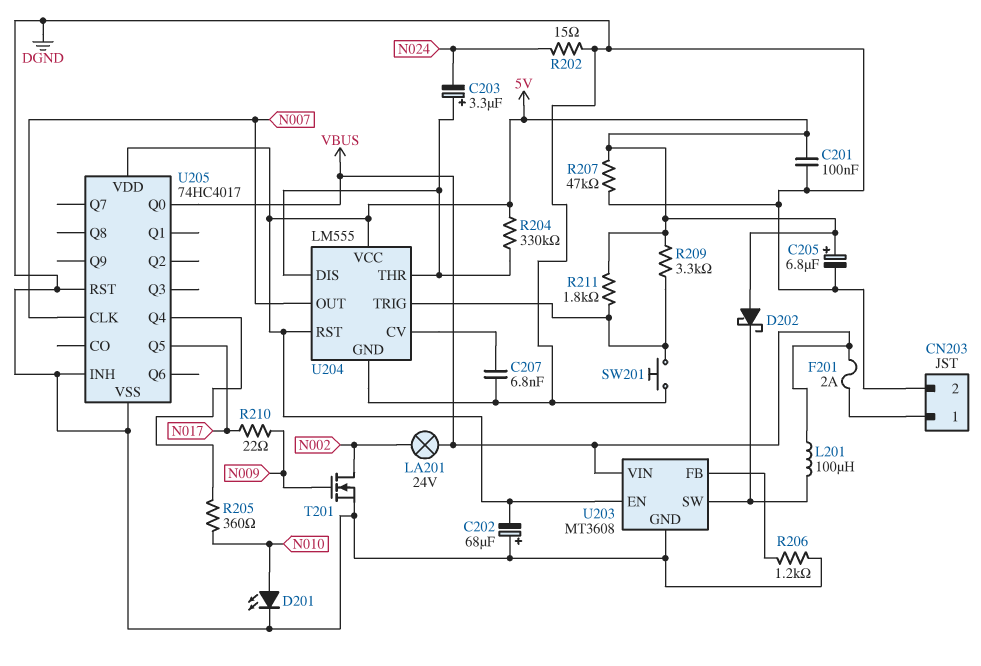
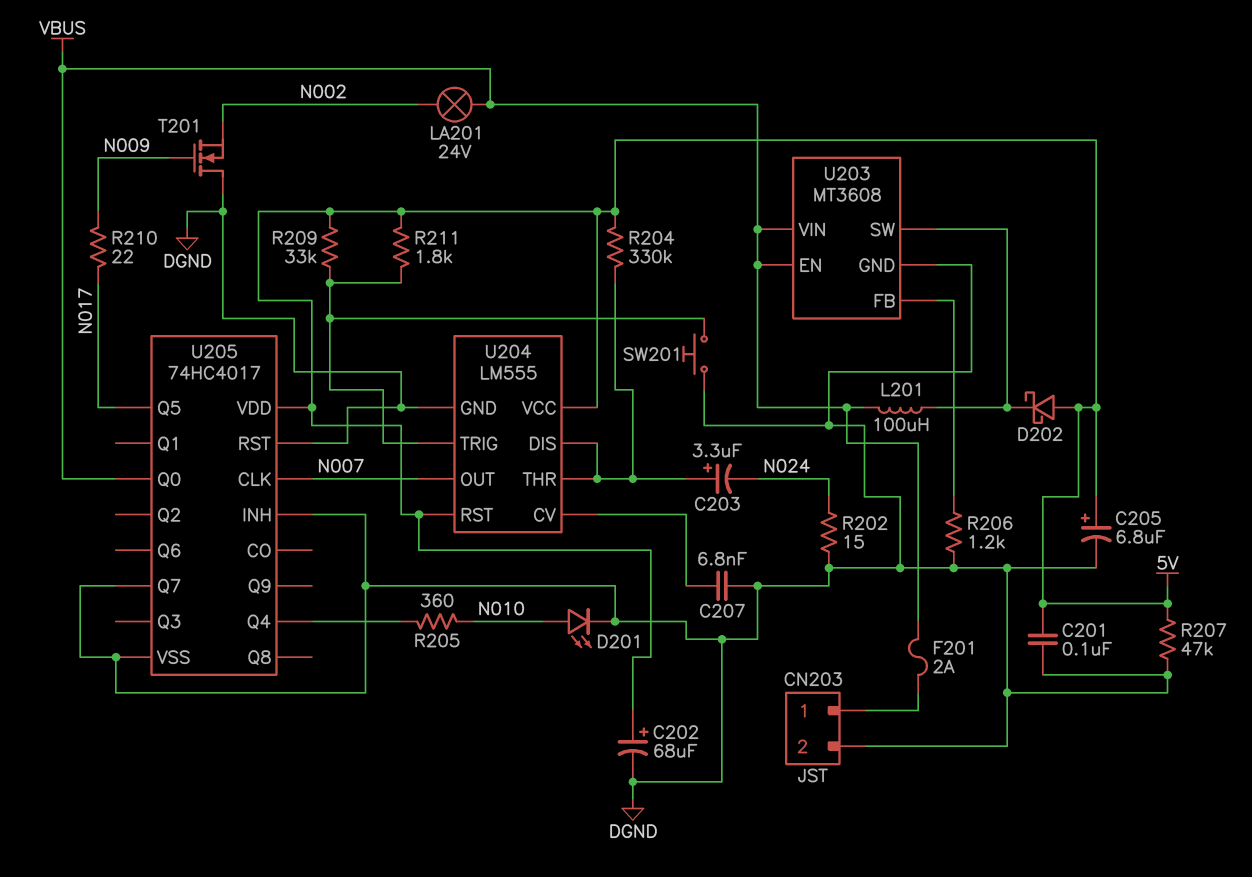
C202: 68uF (plus DGND, minus 5V) -> 68uF (plus 5V, minus DGND)
R209: 3.3k (5V, U204/TRIG) -> 33k (5V, U204/TRIG)
T201: NMOS (G N009, D N002, S DGND) -> NMOS (G N009, D DGND, S N002)
U203 pin EN: 5V -> VBUS
U205 pin Q7: none -> DGND

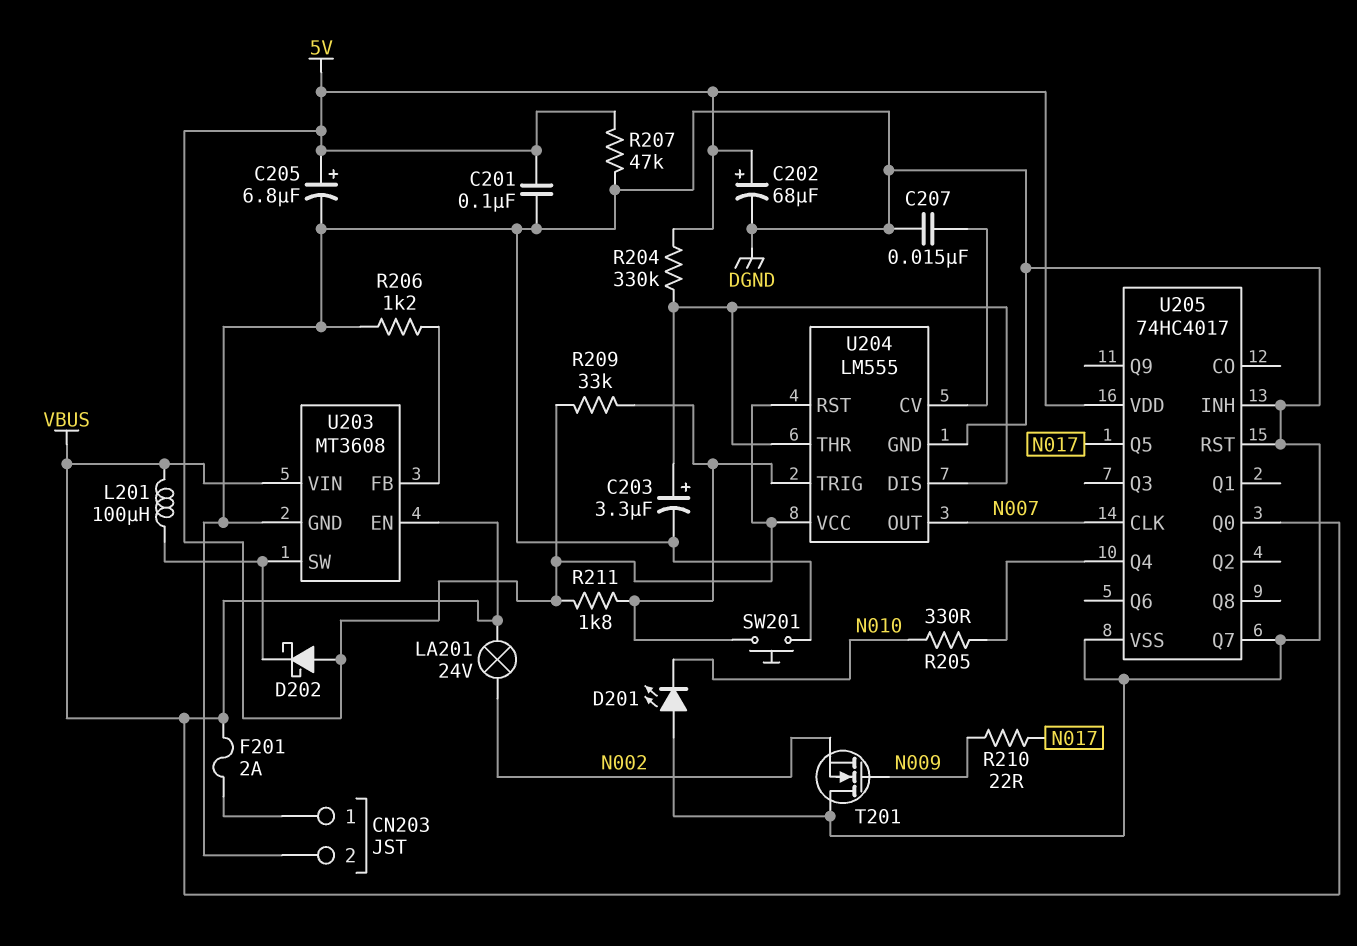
C203: 3.3uF (plus U204/DIS, minus N024) -> 3.3uF (plus U204/DIS, minus DGND)
C207: 6.8nF (DGND, U204/CV) -> 15nF (DGND, U204/CV)
D201: LED (A N010, K DGND) -> LED (A DGND, K N010)
R202: 15 (DGND, N024) -> none
R205: 360 (N010, U205/Q4) -> 330 (N010, U205/Q4)

